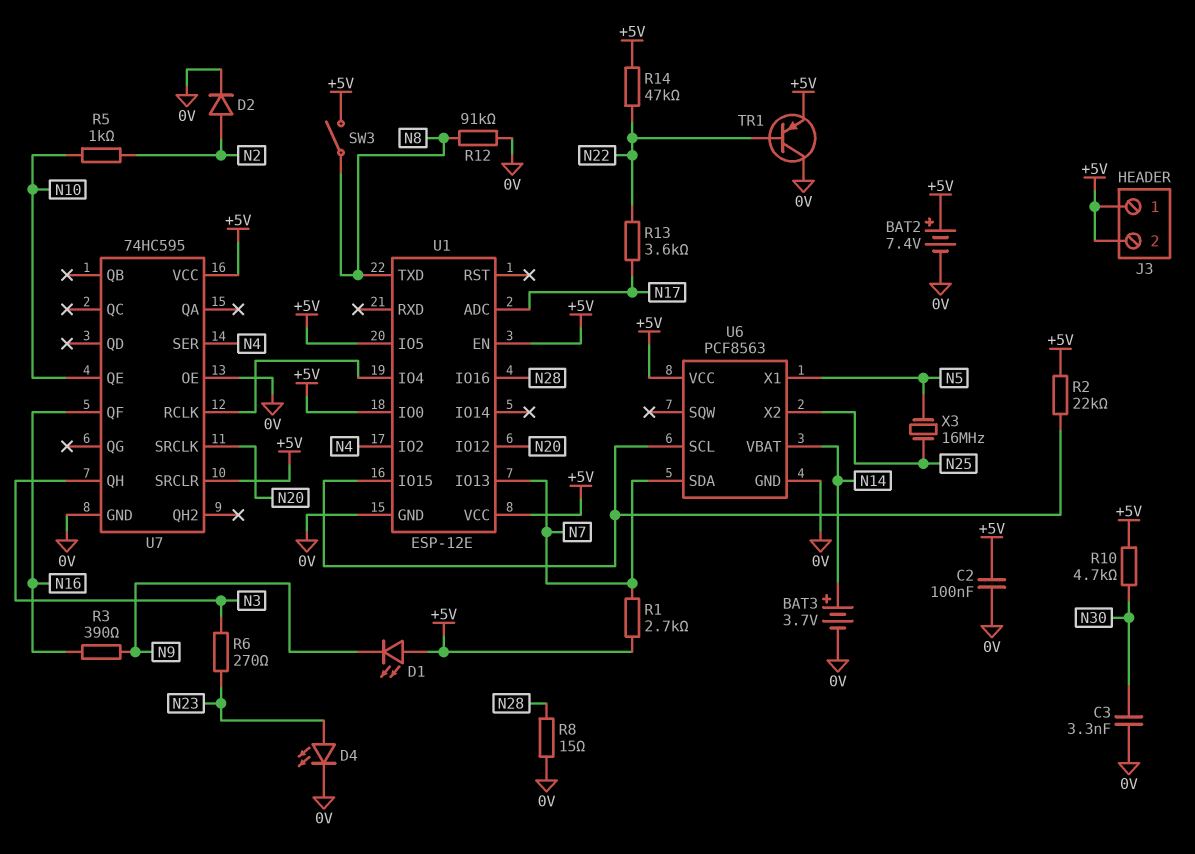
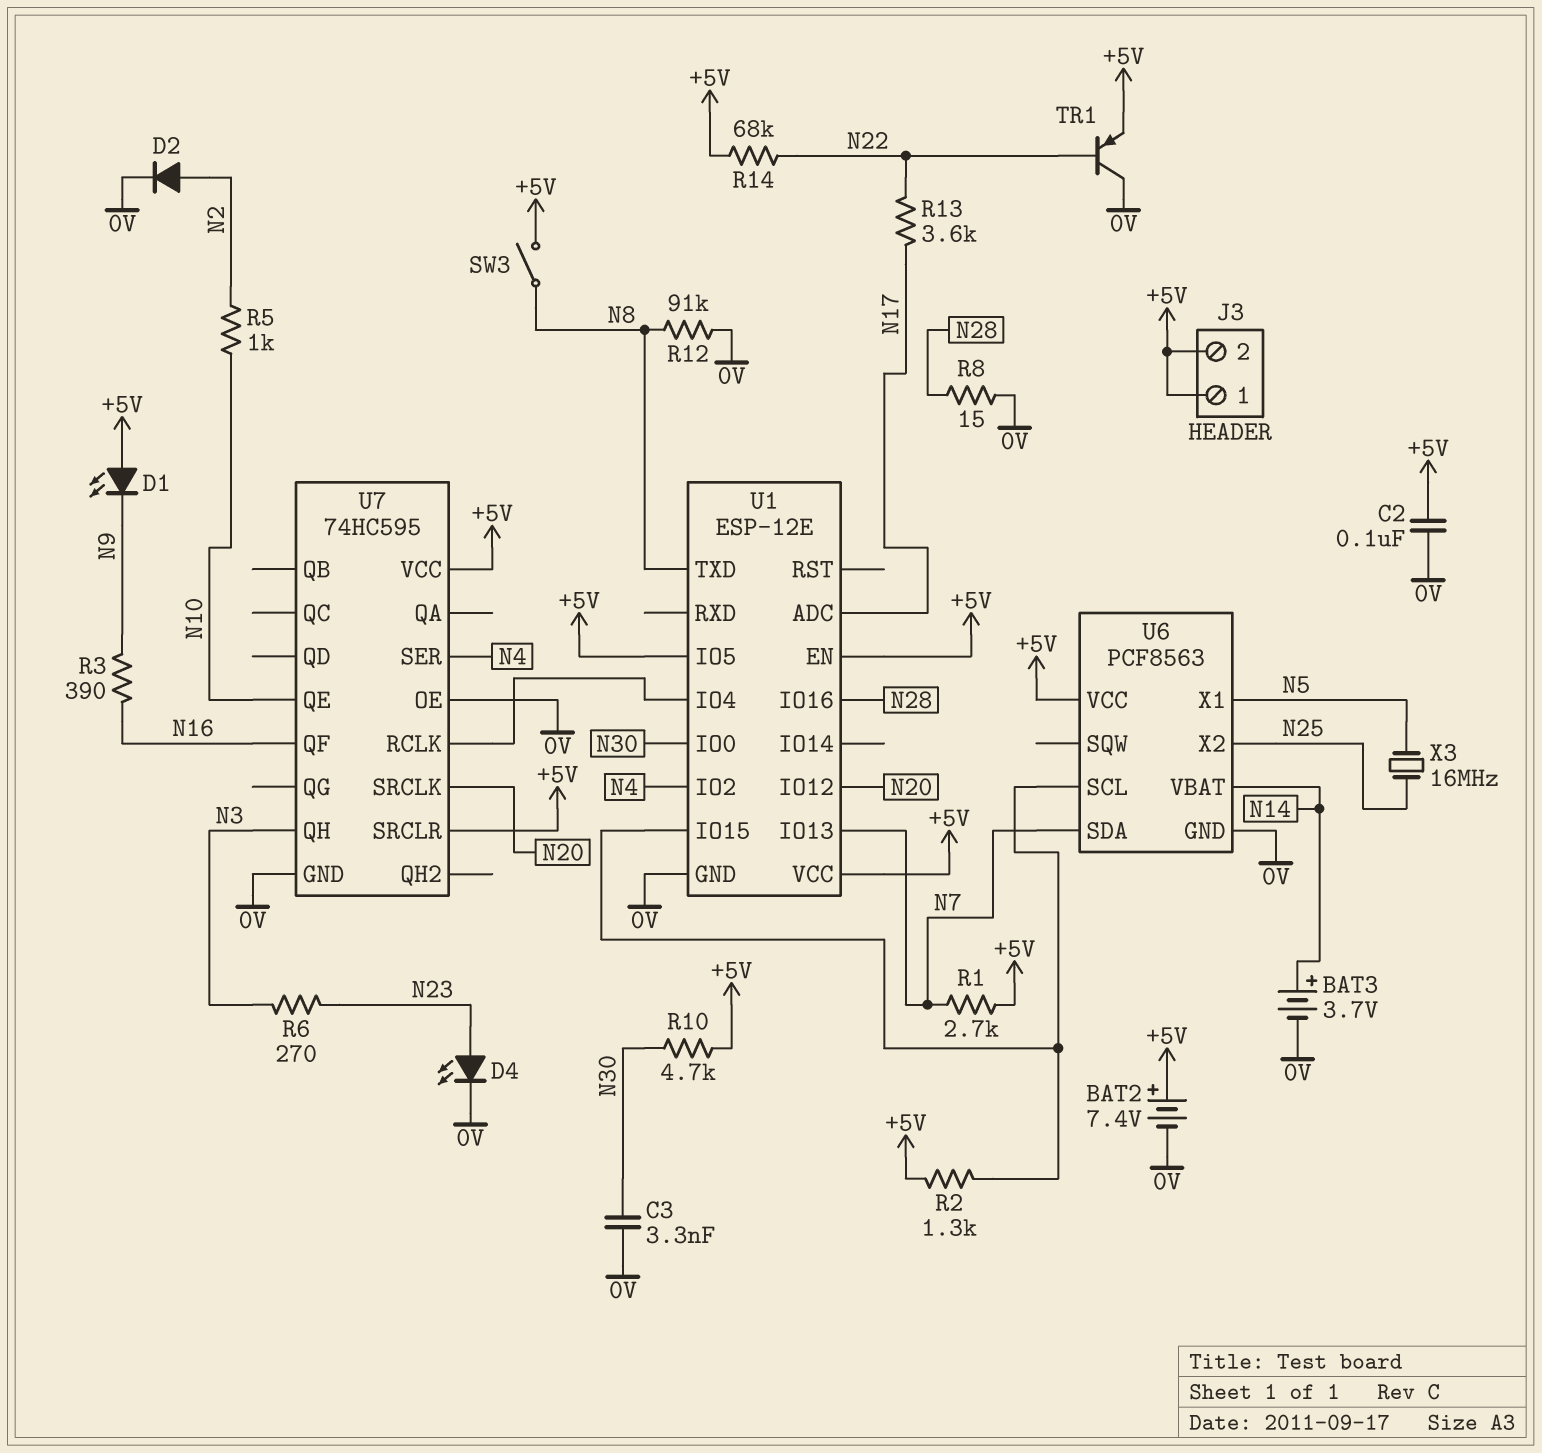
R2: 22k (+5V, U1/IO15) -> 1.3k (+5V, U1/IO15)
R14: 47k (+5V, N22) -> 68k (+5V, N22)
U1 pin IO0: +5V -> N30

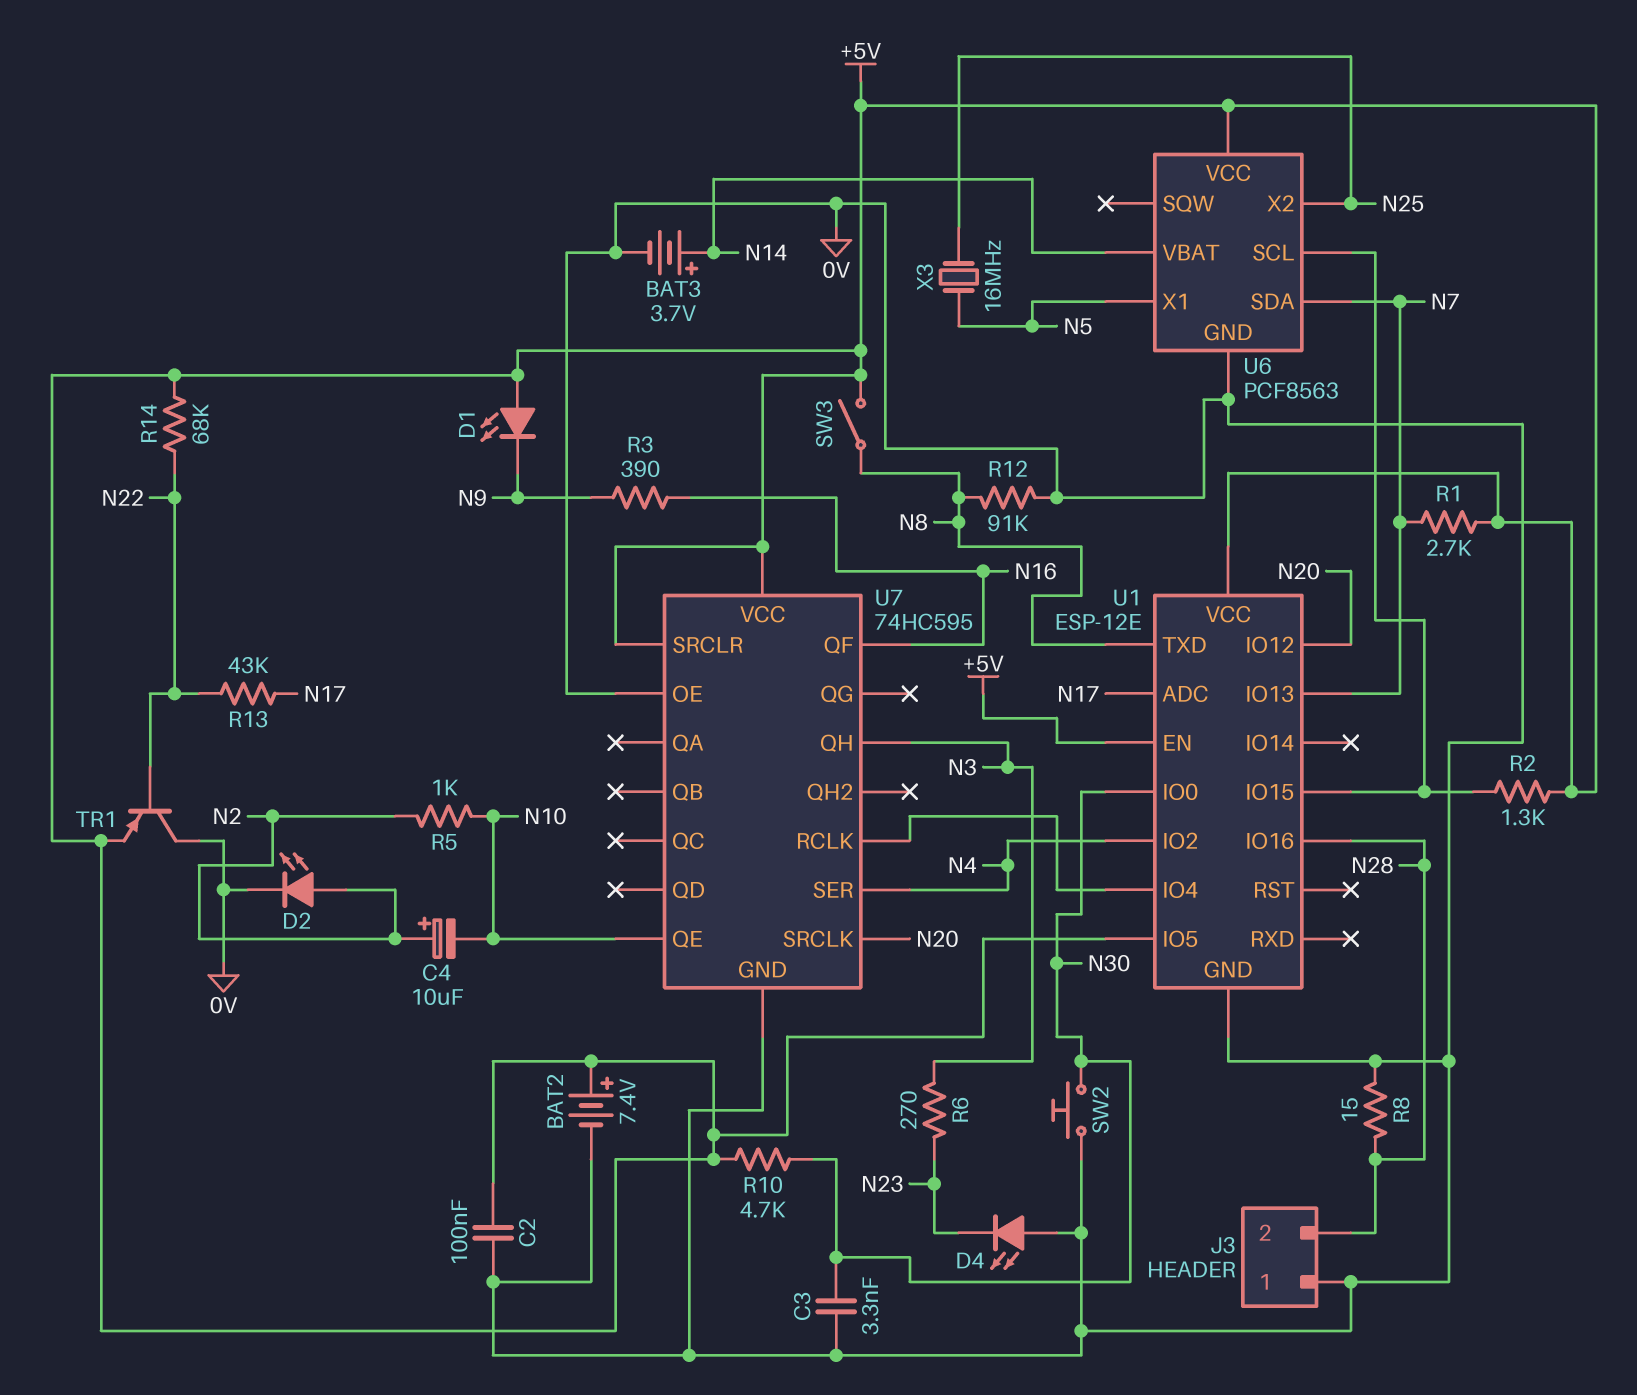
C4: none -> 10uF (plus N2, minus N10)
D2: diode (A N2, K 0V) -> LED (A N2, K 0V)
D4: LED (A N23, K 0V) -> LED (A 0V, K N23)
J3 pin 1: +5V -> 0V
J3 pin 2: +5V -> N28
R13: 3.6k (N17, N22) -> 43k (N17, N22)
SW2: none -> button (0V, N30)

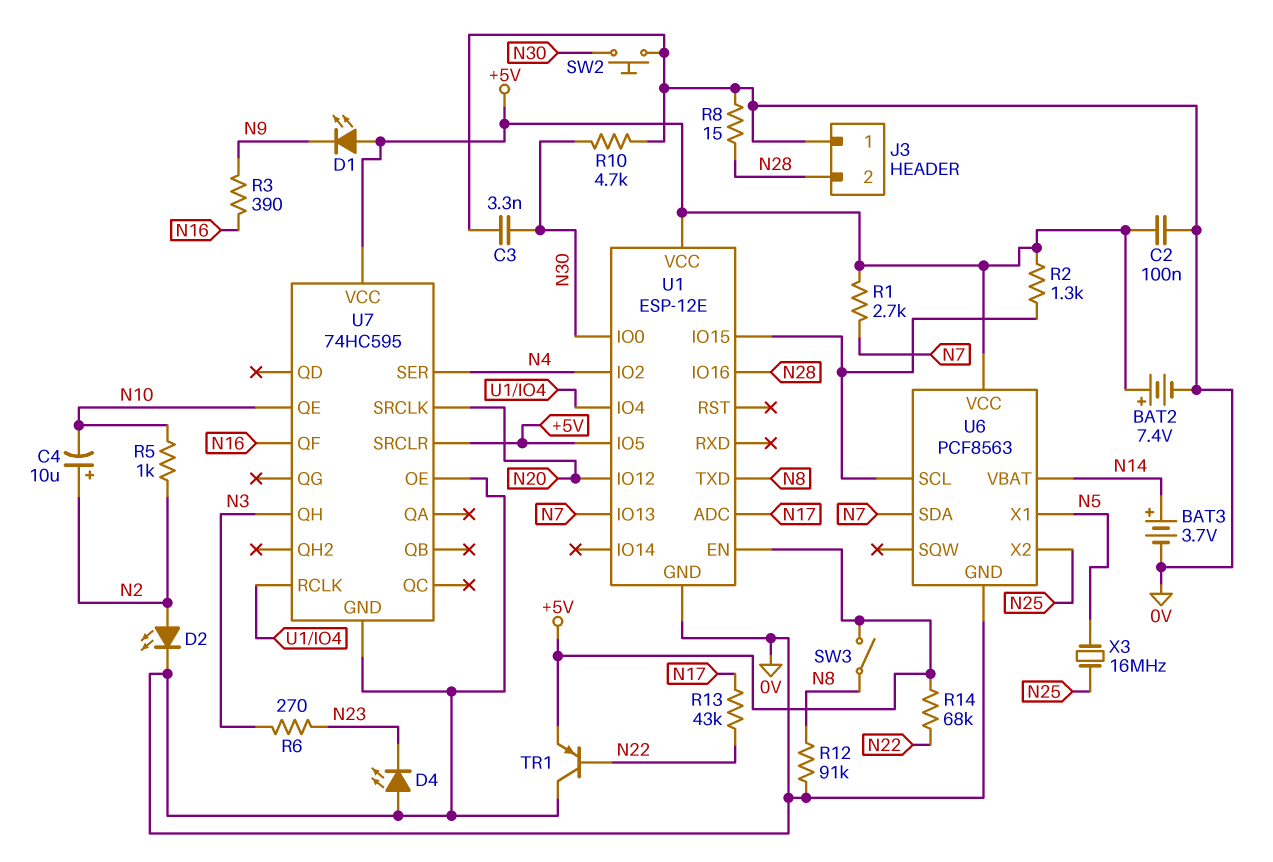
R10: 4.7k (+5V, N30) -> 4.7k (0V, N30)

